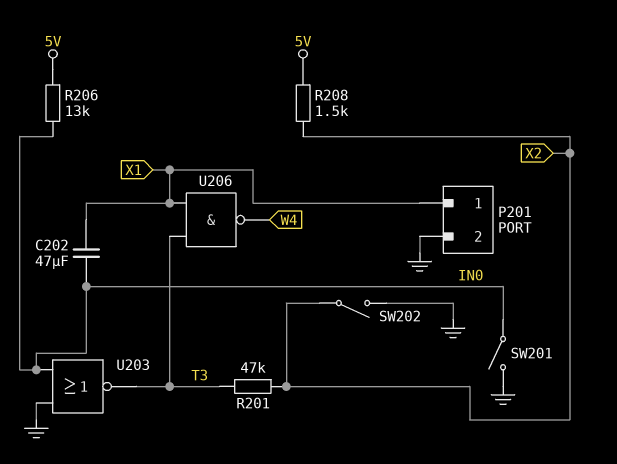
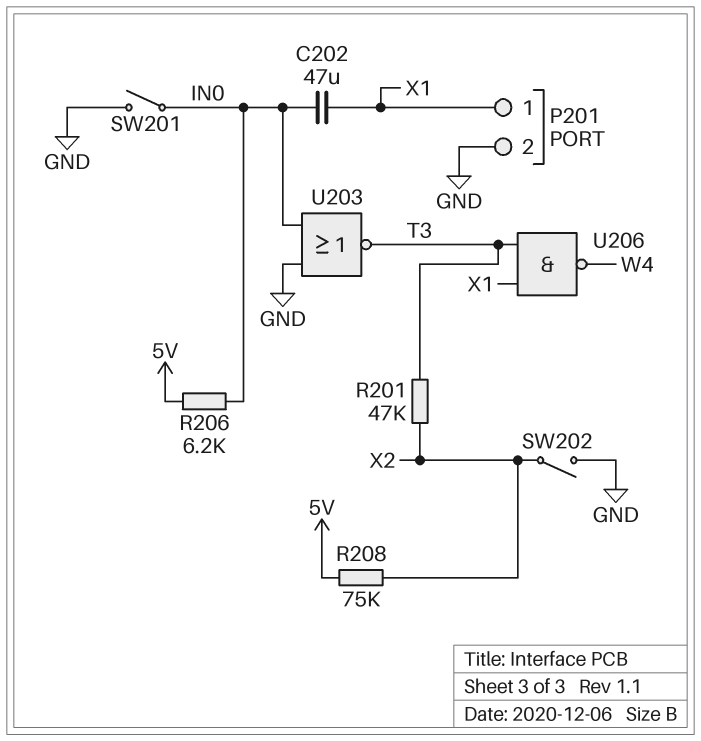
R206: 13k (5V, IN0) -> 6.2k (5V, IN0)
R208: 1.5k (5V, X2) -> 75k (5V, X2)

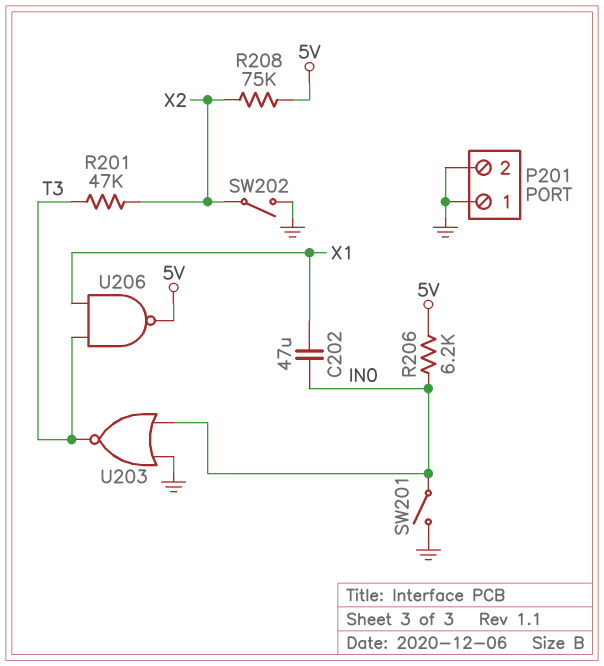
P201 pin 1: X1 -> GND
U206: NAND (in T3, in X1, out W4) -> NAND (in T3, in X1, out 5V)

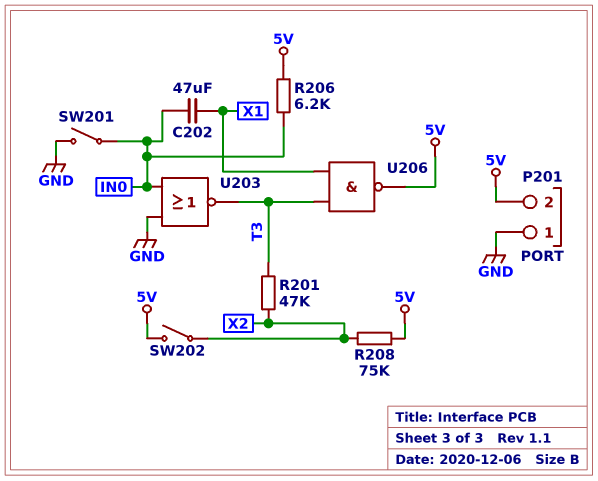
P201 pin 2: GND -> 5V
SW202: switch (GND, X2) -> switch (5V, X2)

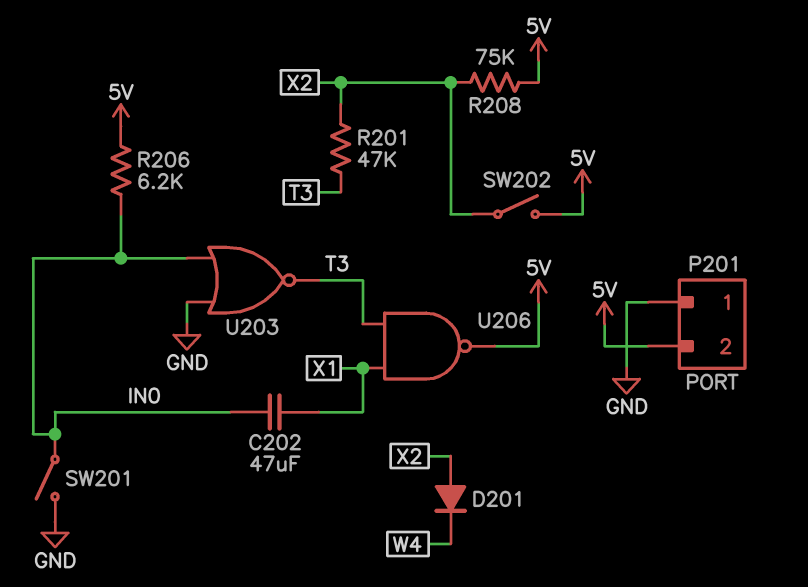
D201: none -> diode (A X2, K W4)

